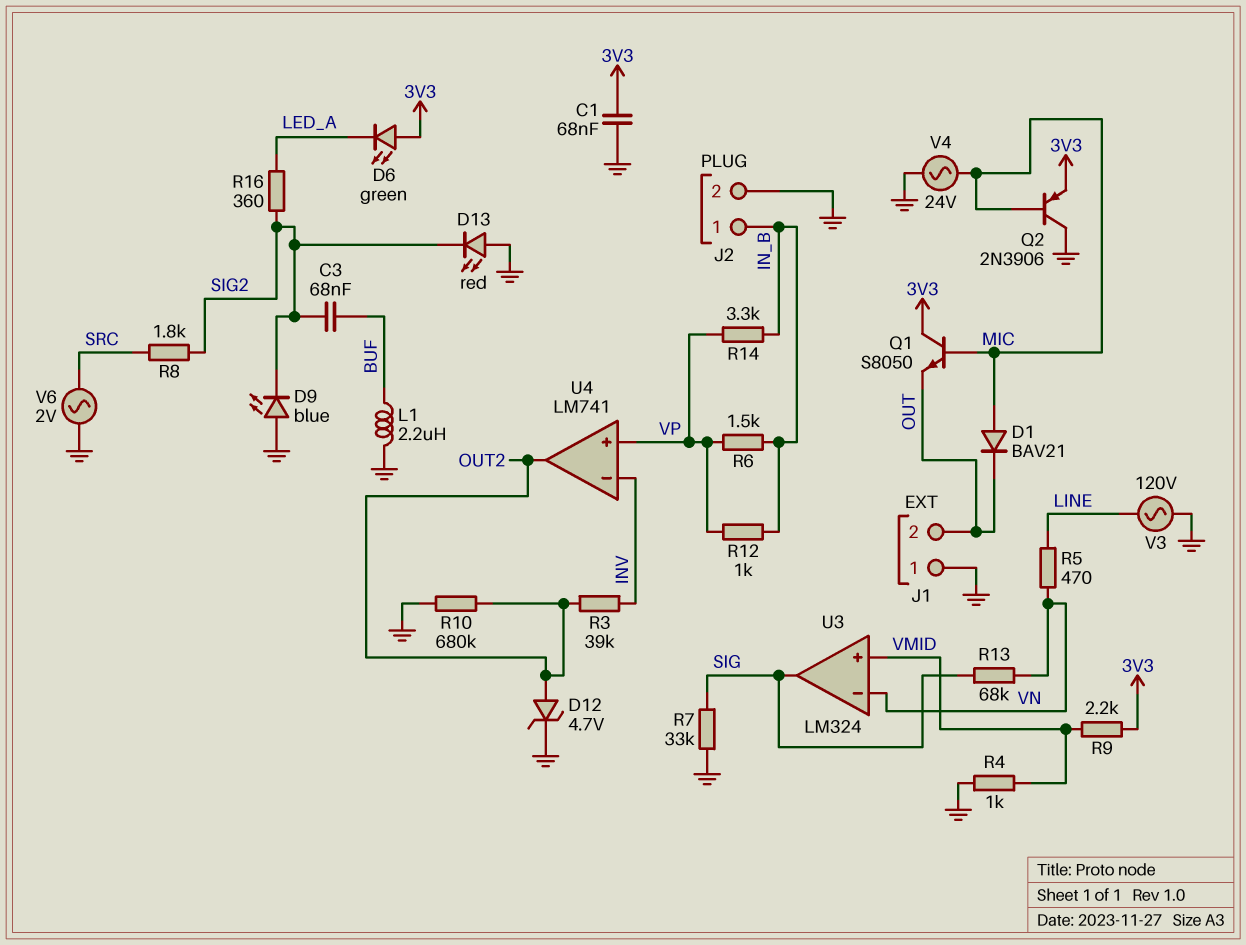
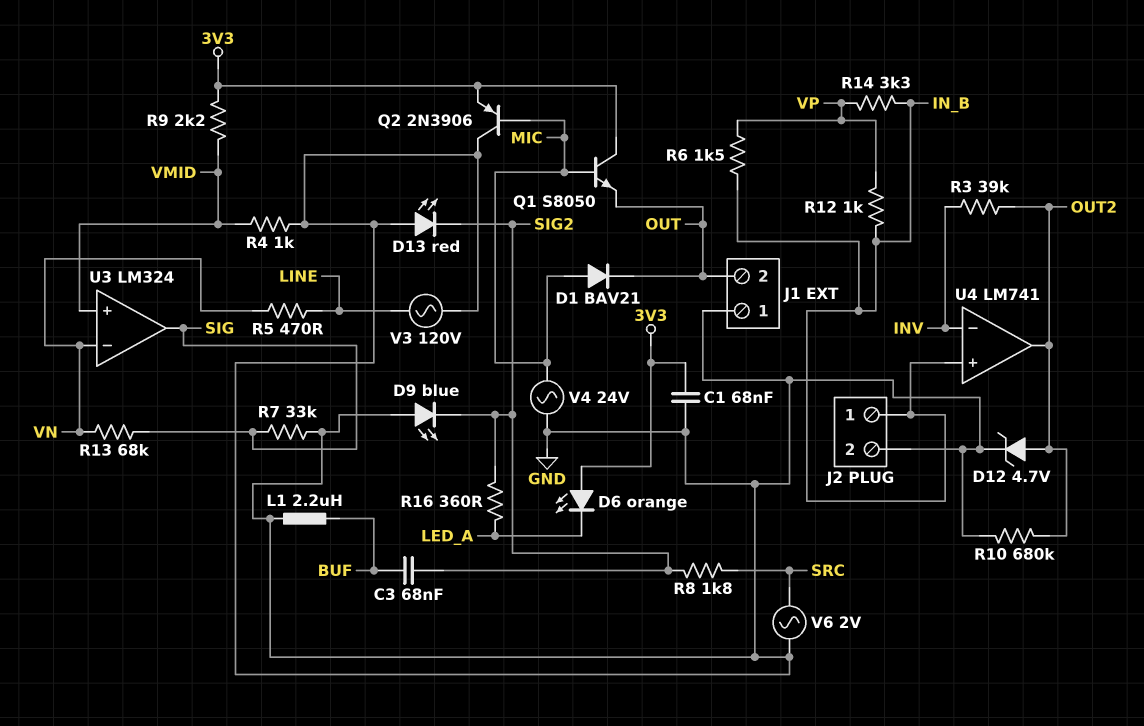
D6: LED green (A 3V3, K LED_A) -> LED orange (A 3V3, K LED_A)
U4 pin in+: VP -> IN_B

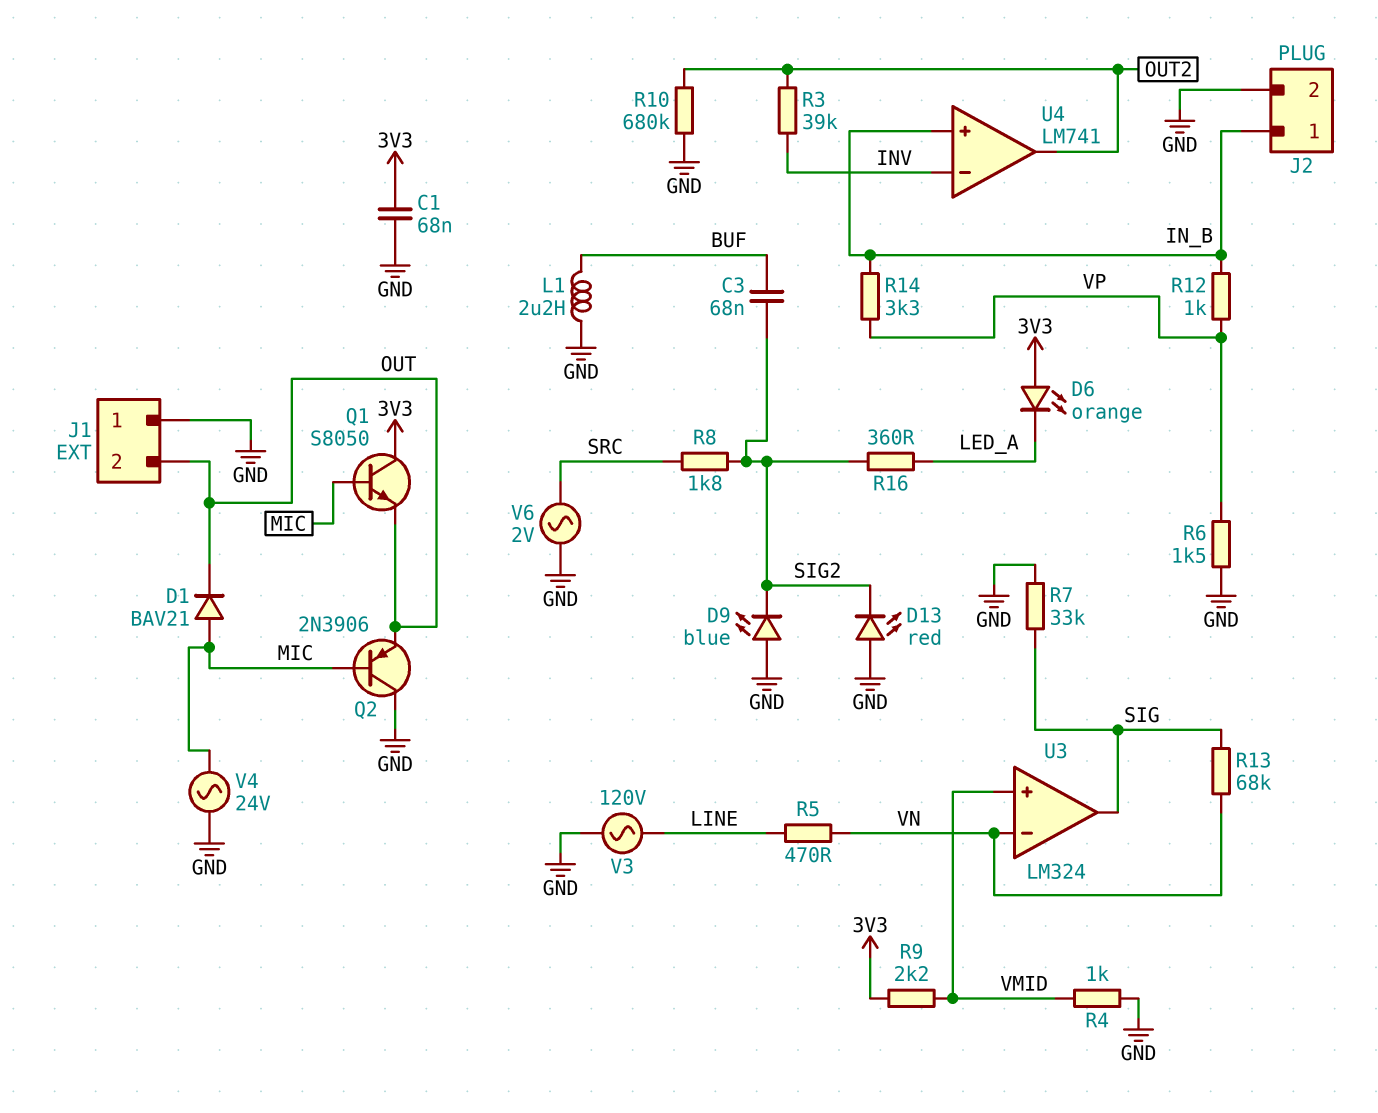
D12: zener 4.7V (A OUT2, K GND) -> none
Q2: PNP 2N3906 (B MIC, C GND, E 3V3) -> PNP 2N3906 (B MIC, C GND, E OUT)
R6: 1.5k (IN_B, VP) -> 1.5k (GND, VP)

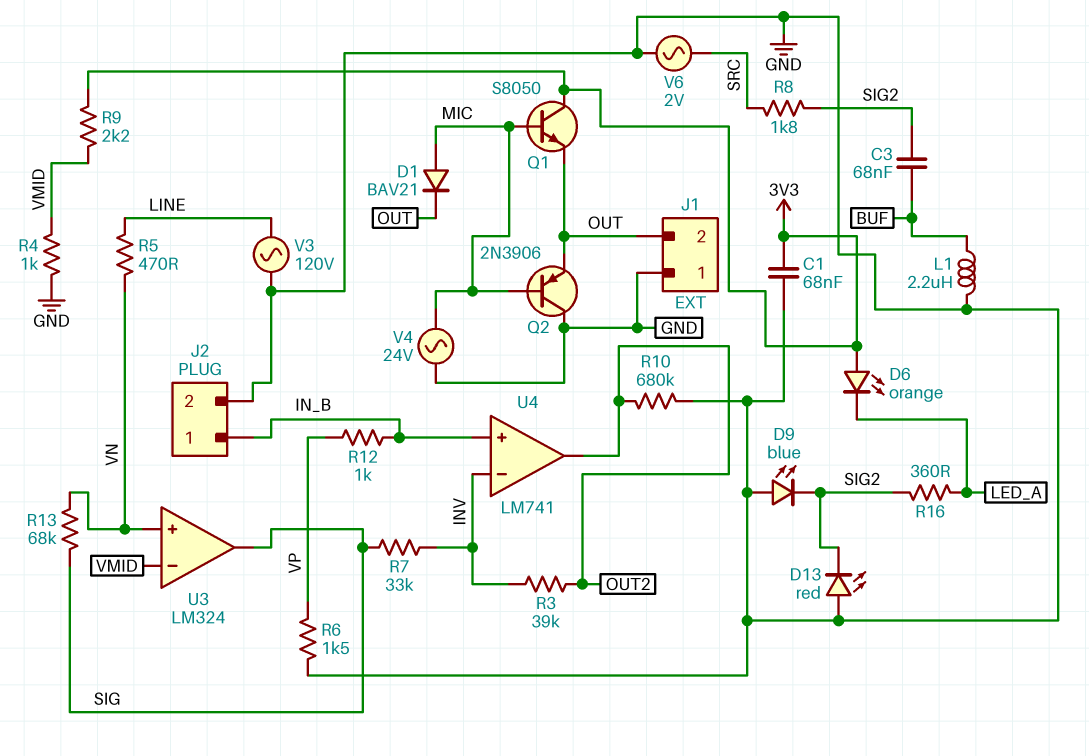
R7: 33k (GND, SIG) -> 33k (INV, SIG)
R14: 3.3k (IN_B, VP) -> none
U3 pin in+: VMID -> VN
U3 pin in-: VN -> VMID

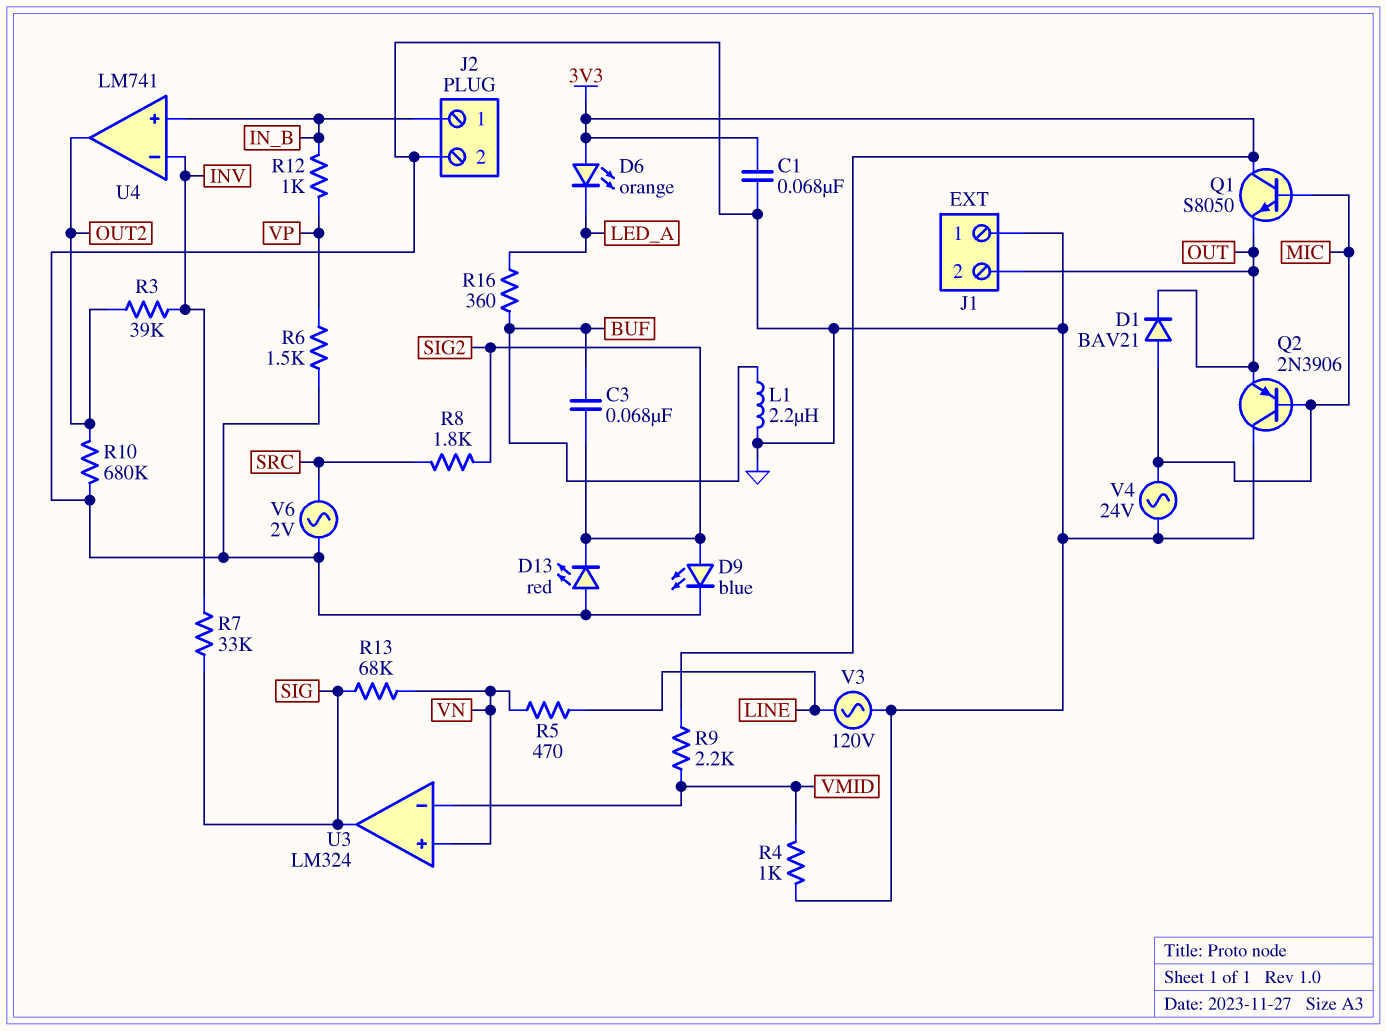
D9: LED blue (A GND, K SIG2) -> LED blue (A SIG2, K GND)
R16: 360 (LED_A, SIG2) -> 360 (BUF, LED_A)

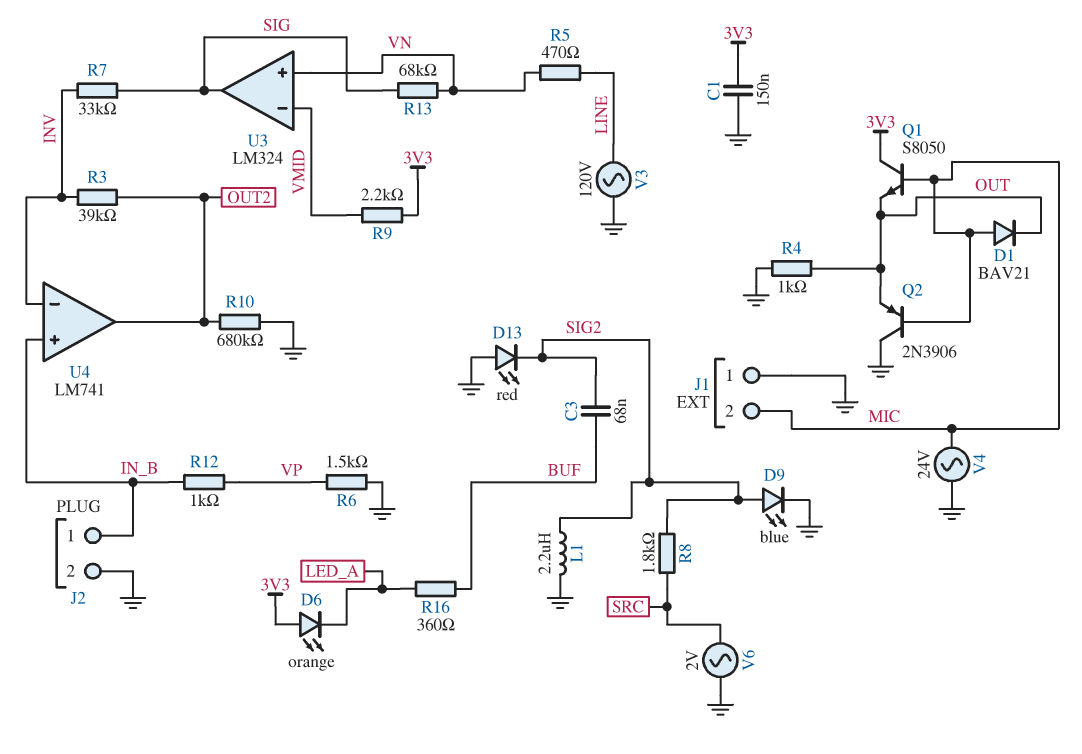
C1: 68nF (3V3, GND) -> 150nF (3V3, GND)
J1 pin 2: OUT -> MIC
L1: 2.2uH (BUF, GND) -> 2.2uH (GND, SIG2)
R4: 1k (GND, VMID) -> 1k (GND, OUT)

